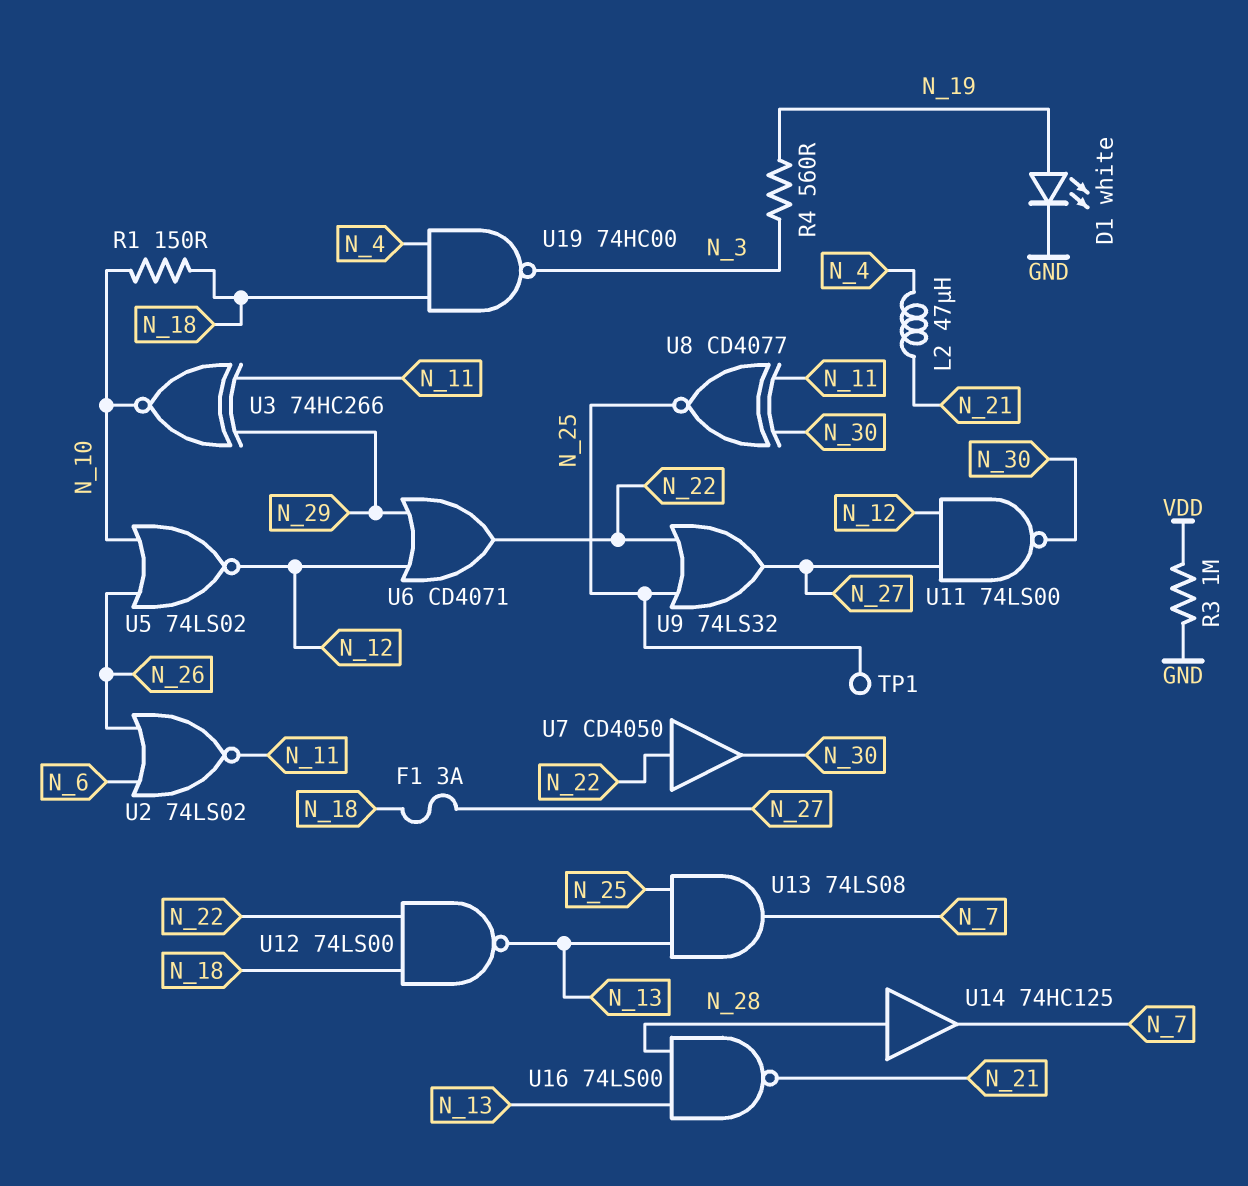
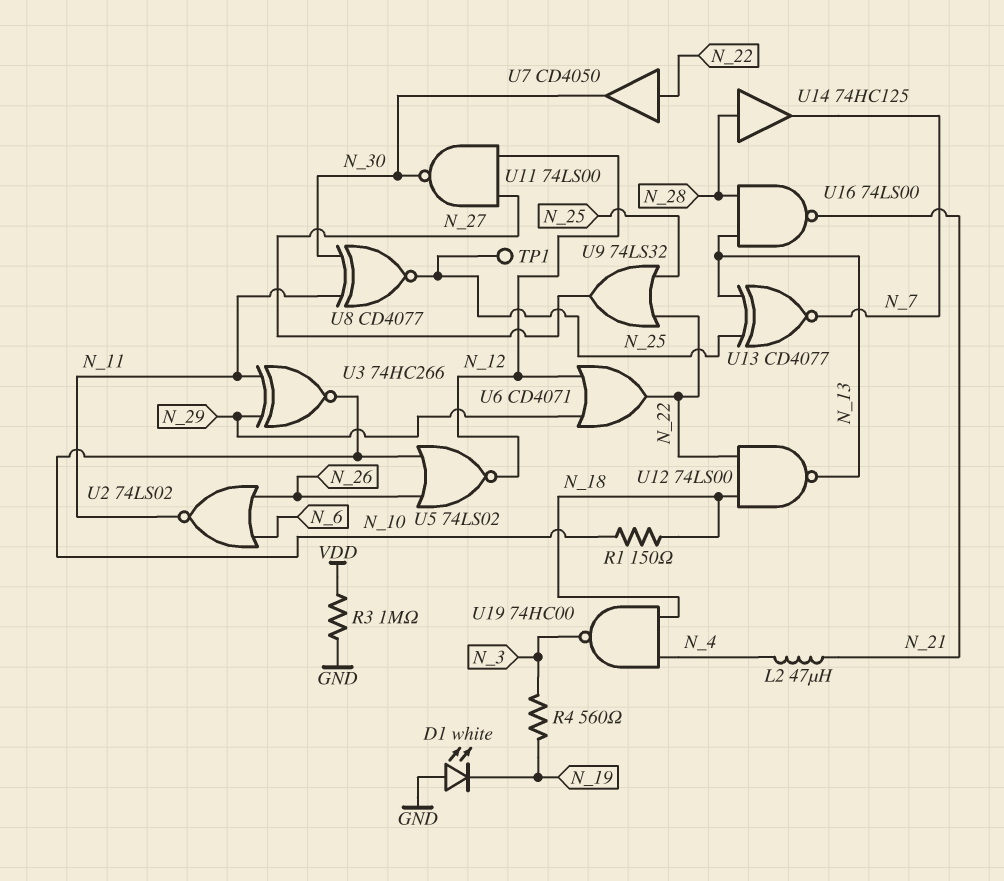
D1: LED white (A N_19, K GND) -> LED white (A GND, K N_19)
F1: 3A (N_18, N_27) -> none
U13: AND 74LS08 (in N_13, in N_25, out N_7) -> XNOR CD4077 (in N_13, in N_25, out N_7)

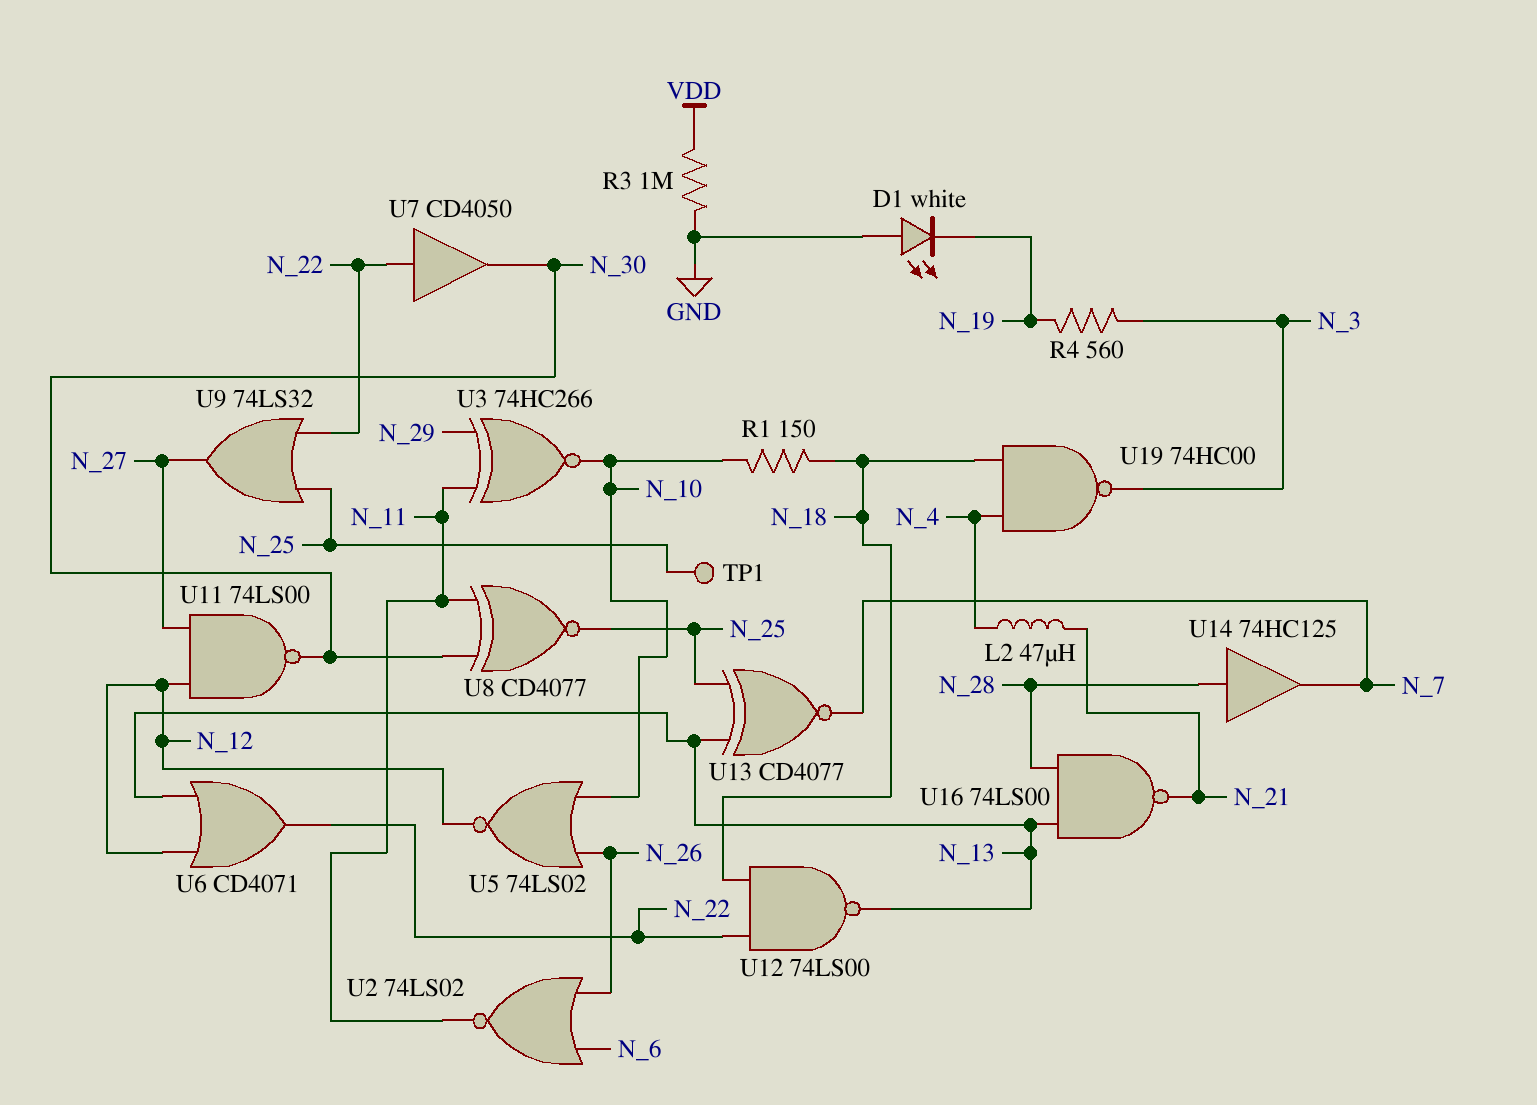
U6: OR CD4071 (in N_12, in N_29, out N_22) -> OR CD4071 (in N_12, in N_13, out N_22)

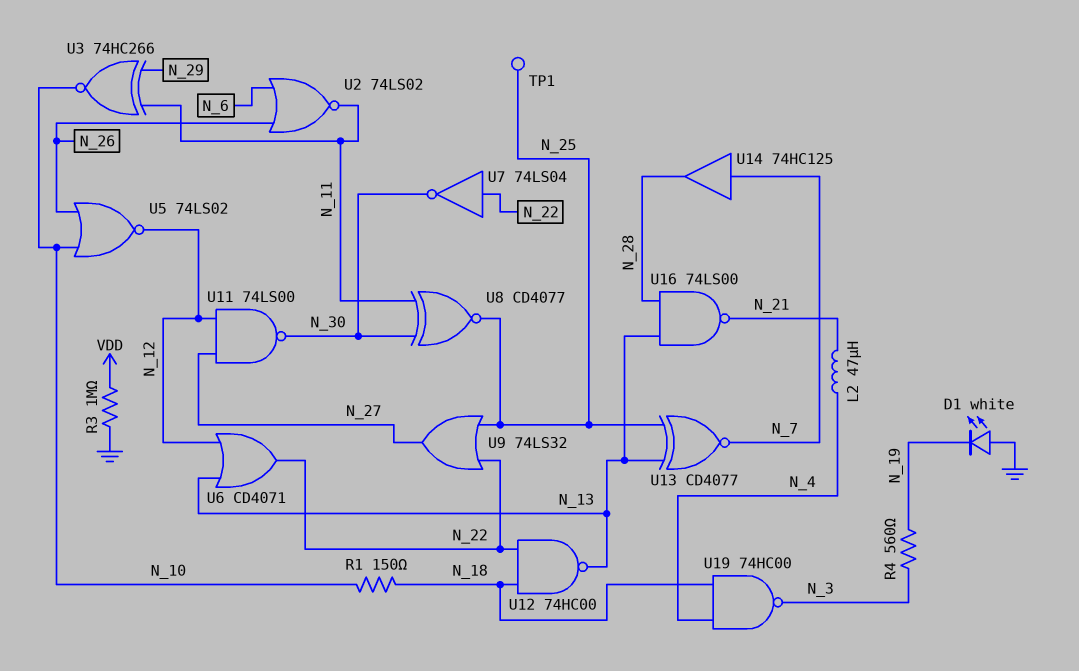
U7: buffer CD4050 (in N_22, out N_30) -> NOT 74LS04 (in N_22, out N_30)
U12: NAND 74LS00 (in N_18, in N_22, out N_13) -> NAND 74HC00 (in N_18, in N_22, out N_13)
U14: buffer 74HC125 (in N_28, out N_7) -> buffer 74HC125 (in N_7, out N_28)

